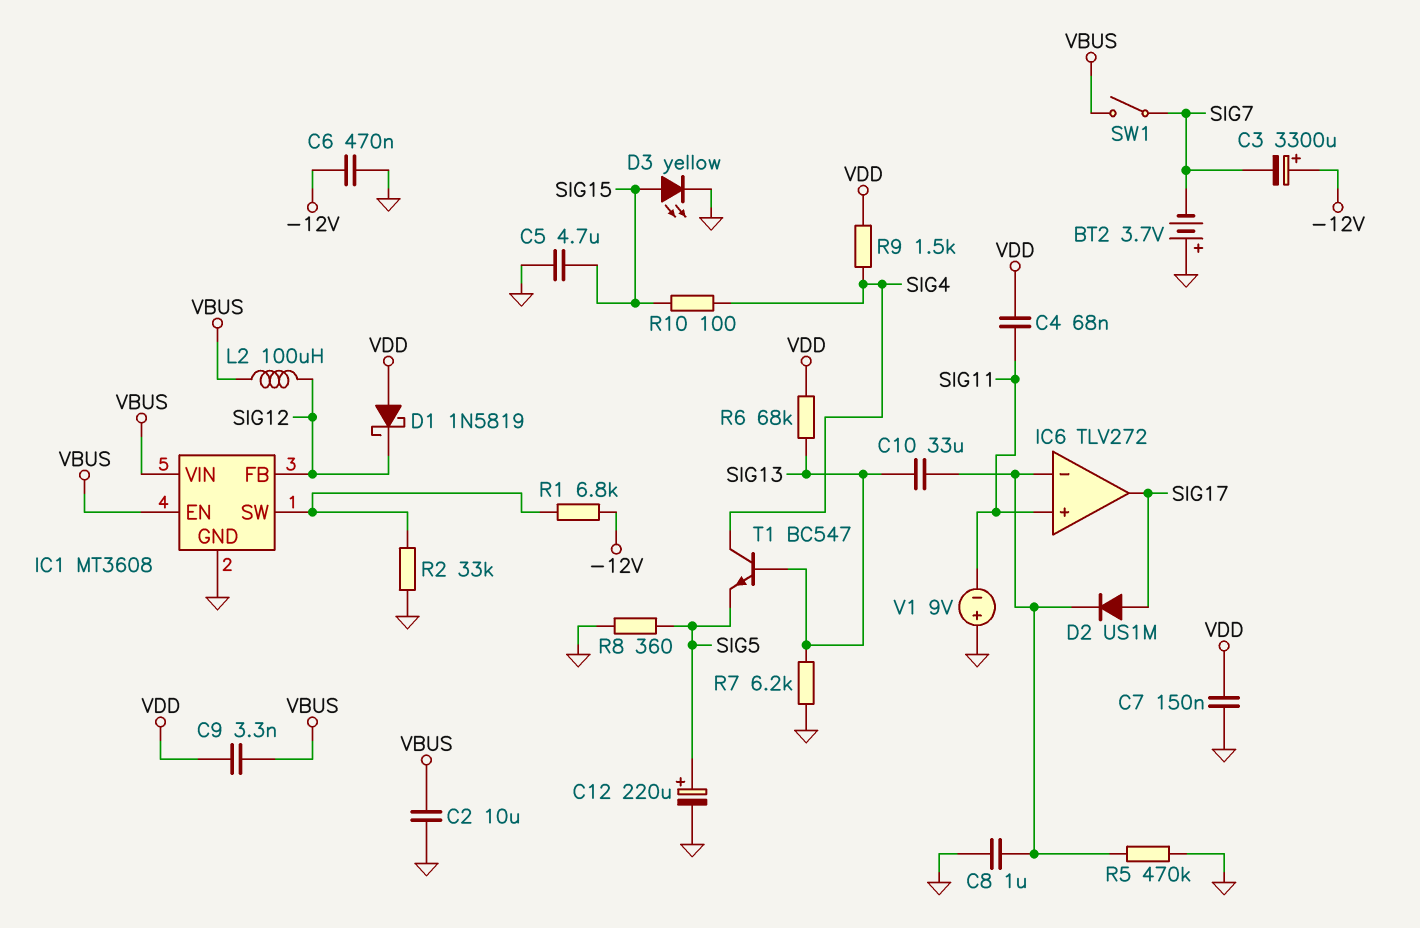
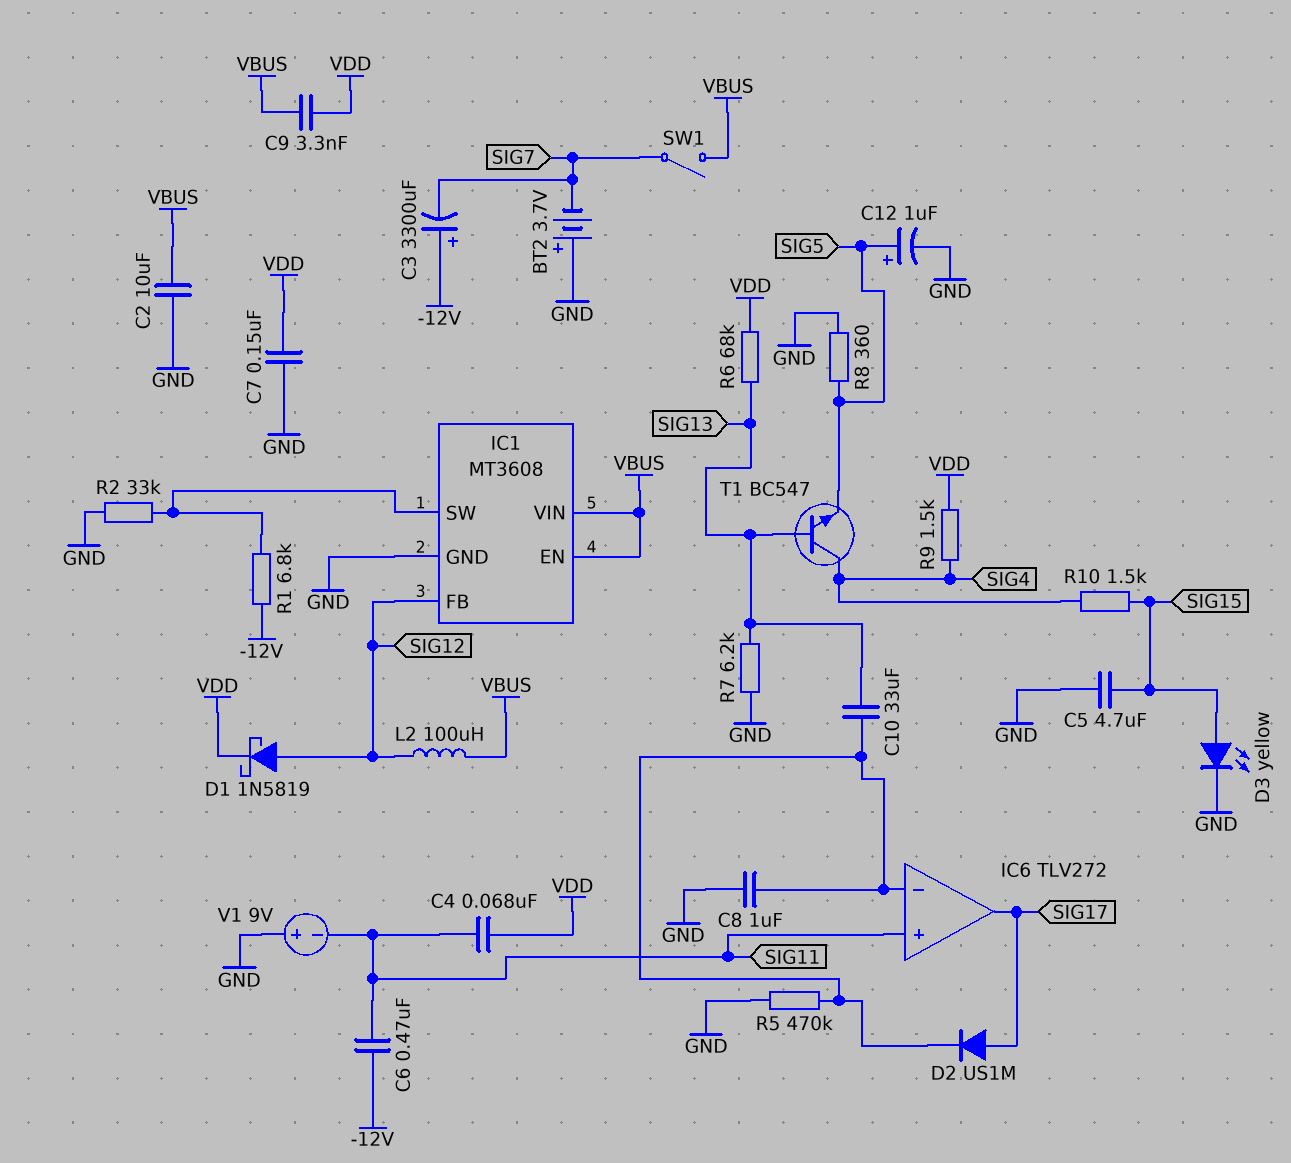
C6: 470nF (-12V, GND) -> 470nF (-12V, SIG11)
C12: 220uF (plus SIG5, minus GND) -> 1uF (plus SIG5, minus GND)
D1: schottky 1N5819 (A VDD, K SIG12) -> schottky 1N5819 (A SIG12, K VDD)
R10: 100 (SIG4, SIG15) -> 1.5k (SIG4, SIG15)

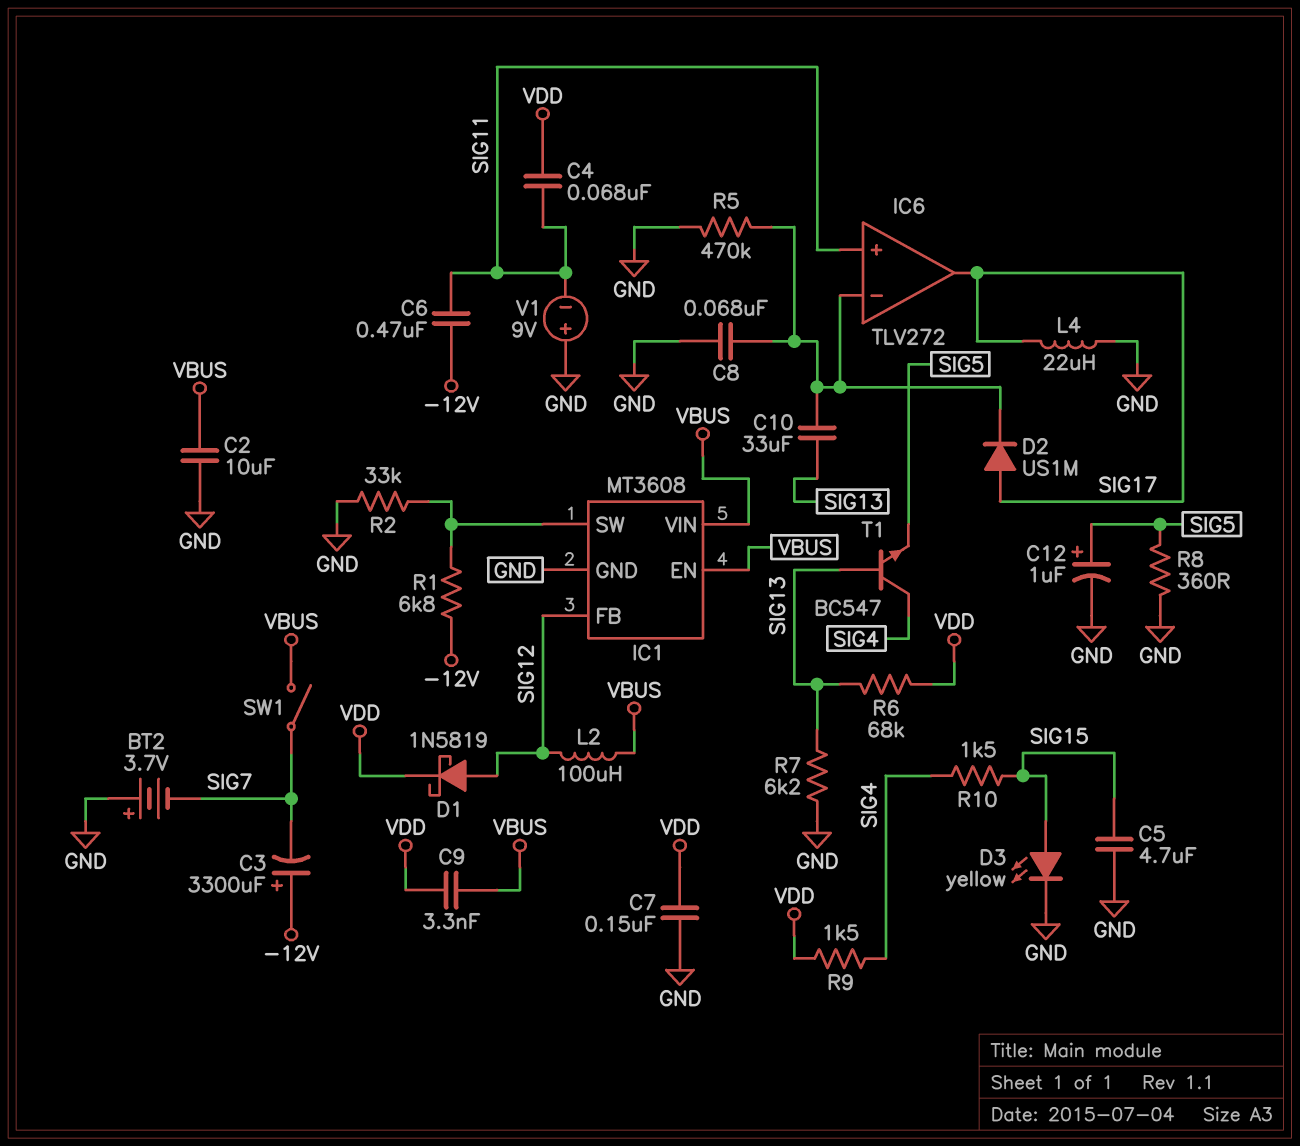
C8: 1uF (GND, IC6/in-) -> 68nF (GND, IC6/in-)
L4: none -> 22uH (GND, SIG17)

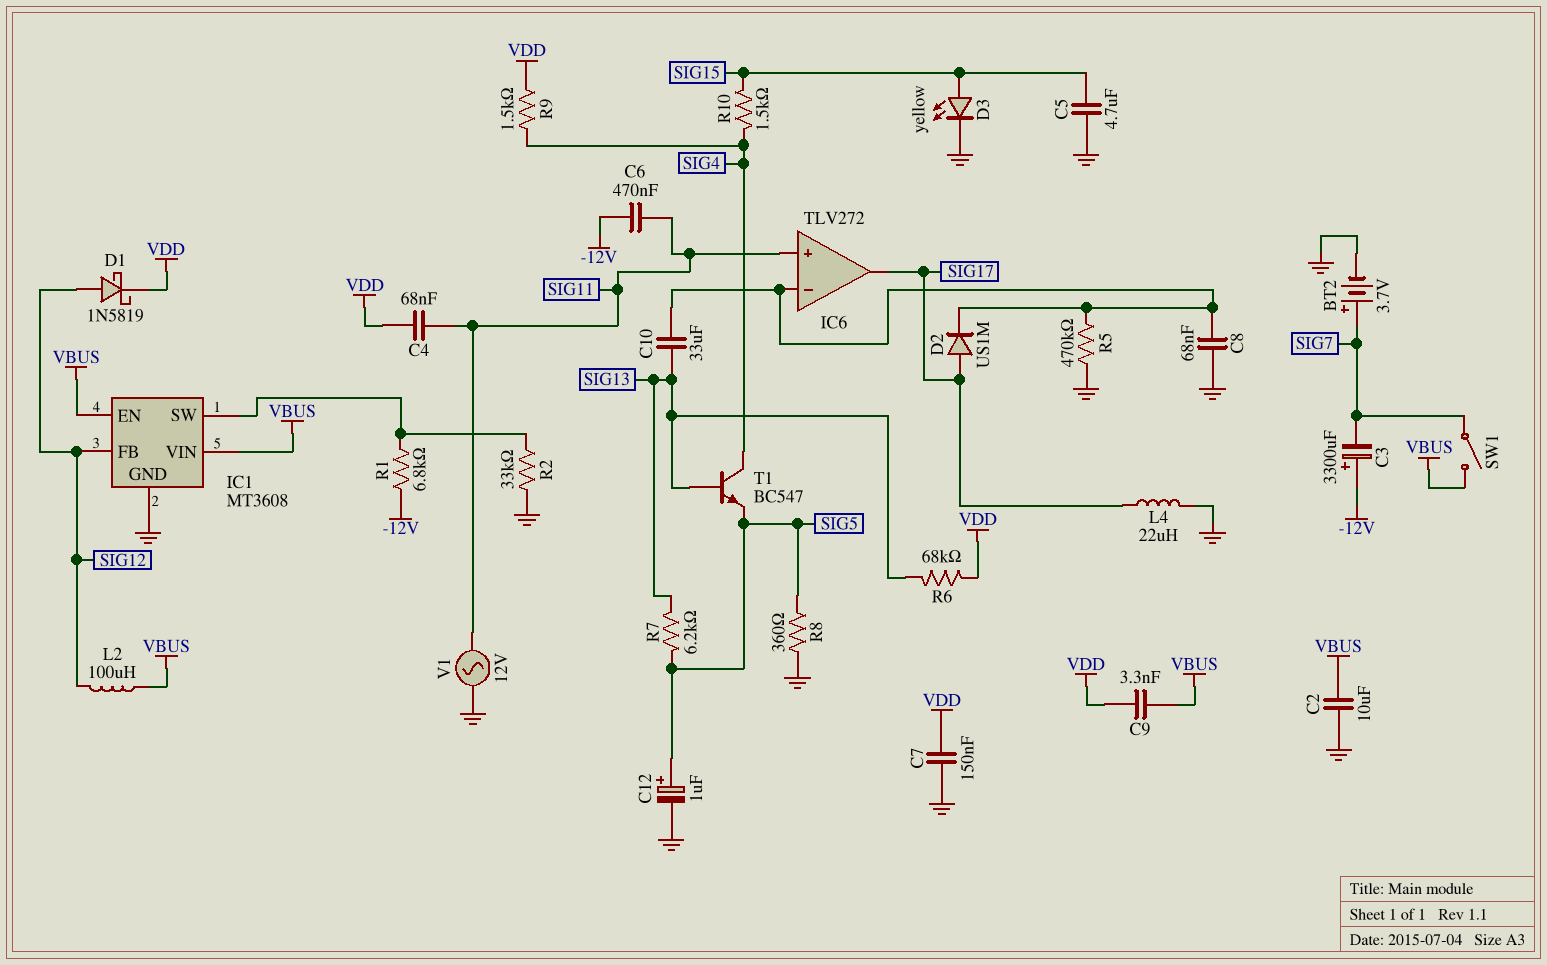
BT2: 3.7V (plus GND, minus SIG7) -> 3.7V (plus SIG7, minus GND)
R7: 6.2k (GND, SIG13) -> 6.2k (SIG5, SIG13)
V1: 9V (plus GND, minus SIG11) -> AC 12V (GND, SIG11)

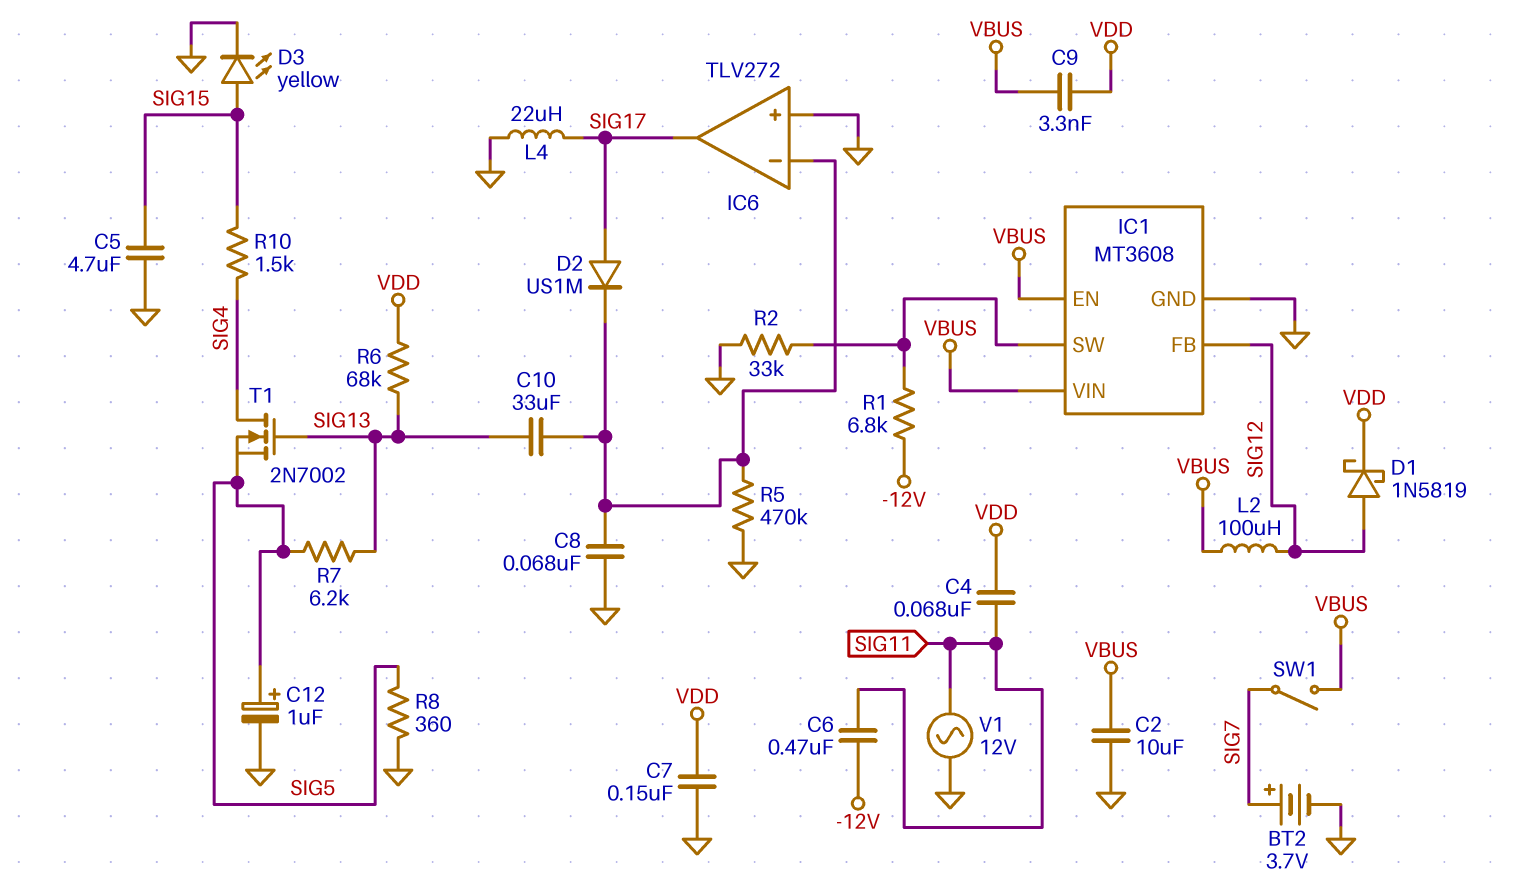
C3: 3300uF (plus -12V, minus SIG7) -> none
IC6 pin in+: SIG11 -> GND
R9: 1.5k (SIG4, VDD) -> none
T1: NPN BC547 (B SIG13, C SIG4, E SIG5) -> NMOS 2N7002 (G SIG13, D SIG4, S SIG5)

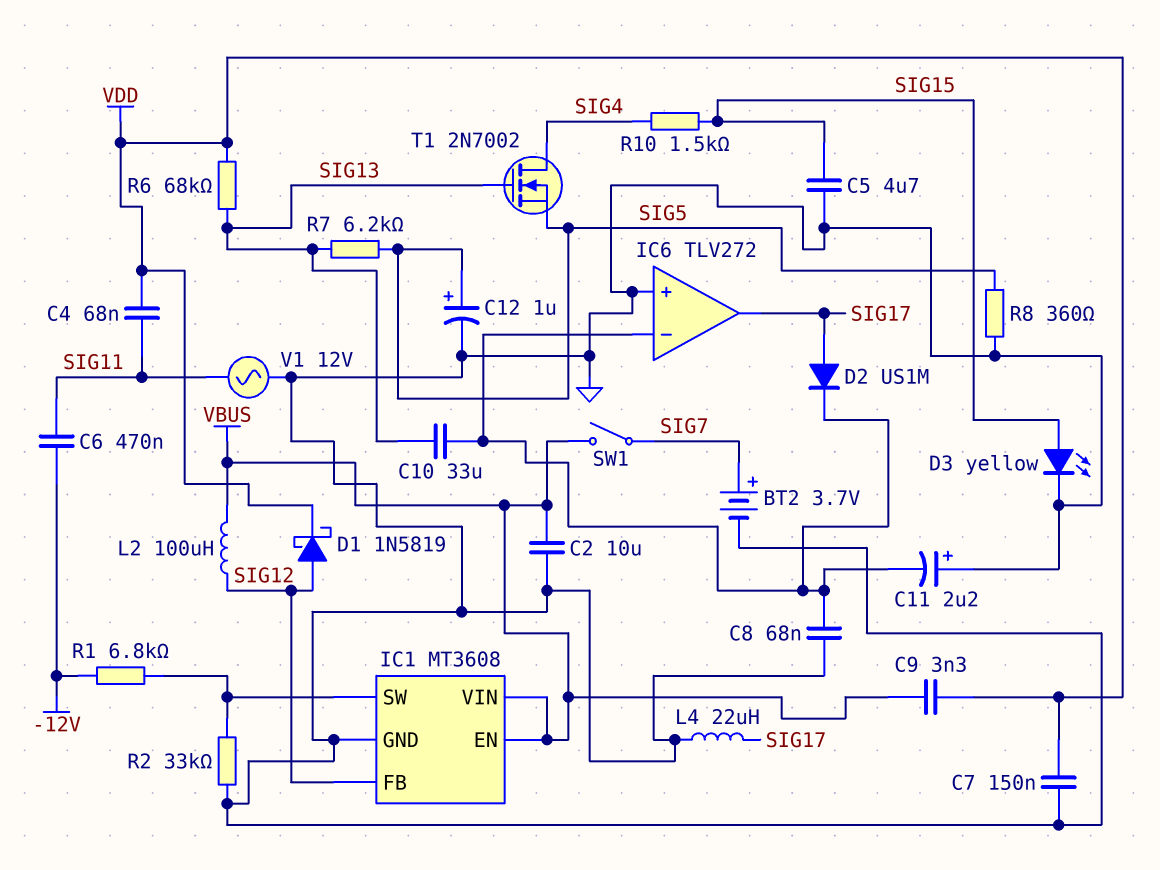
C11: none -> 2.2uF (plus GND, minus IC6/in-)
R5: 470k (GND, IC6/in-) -> none

